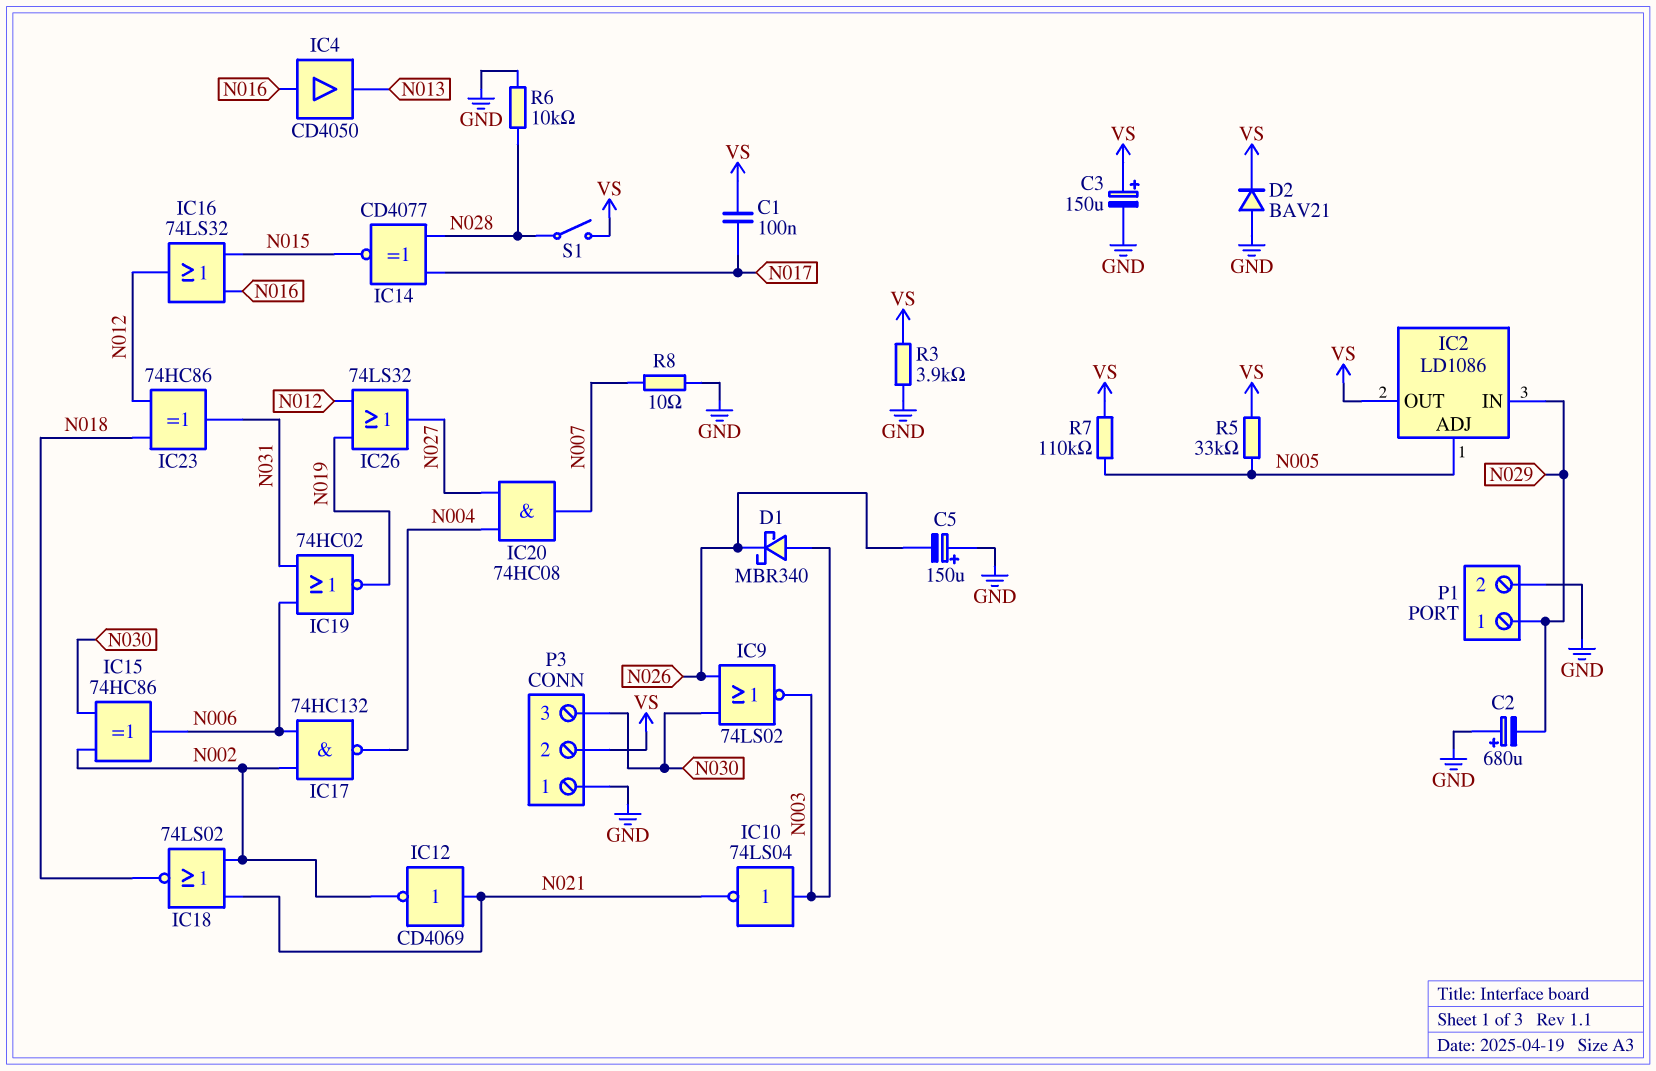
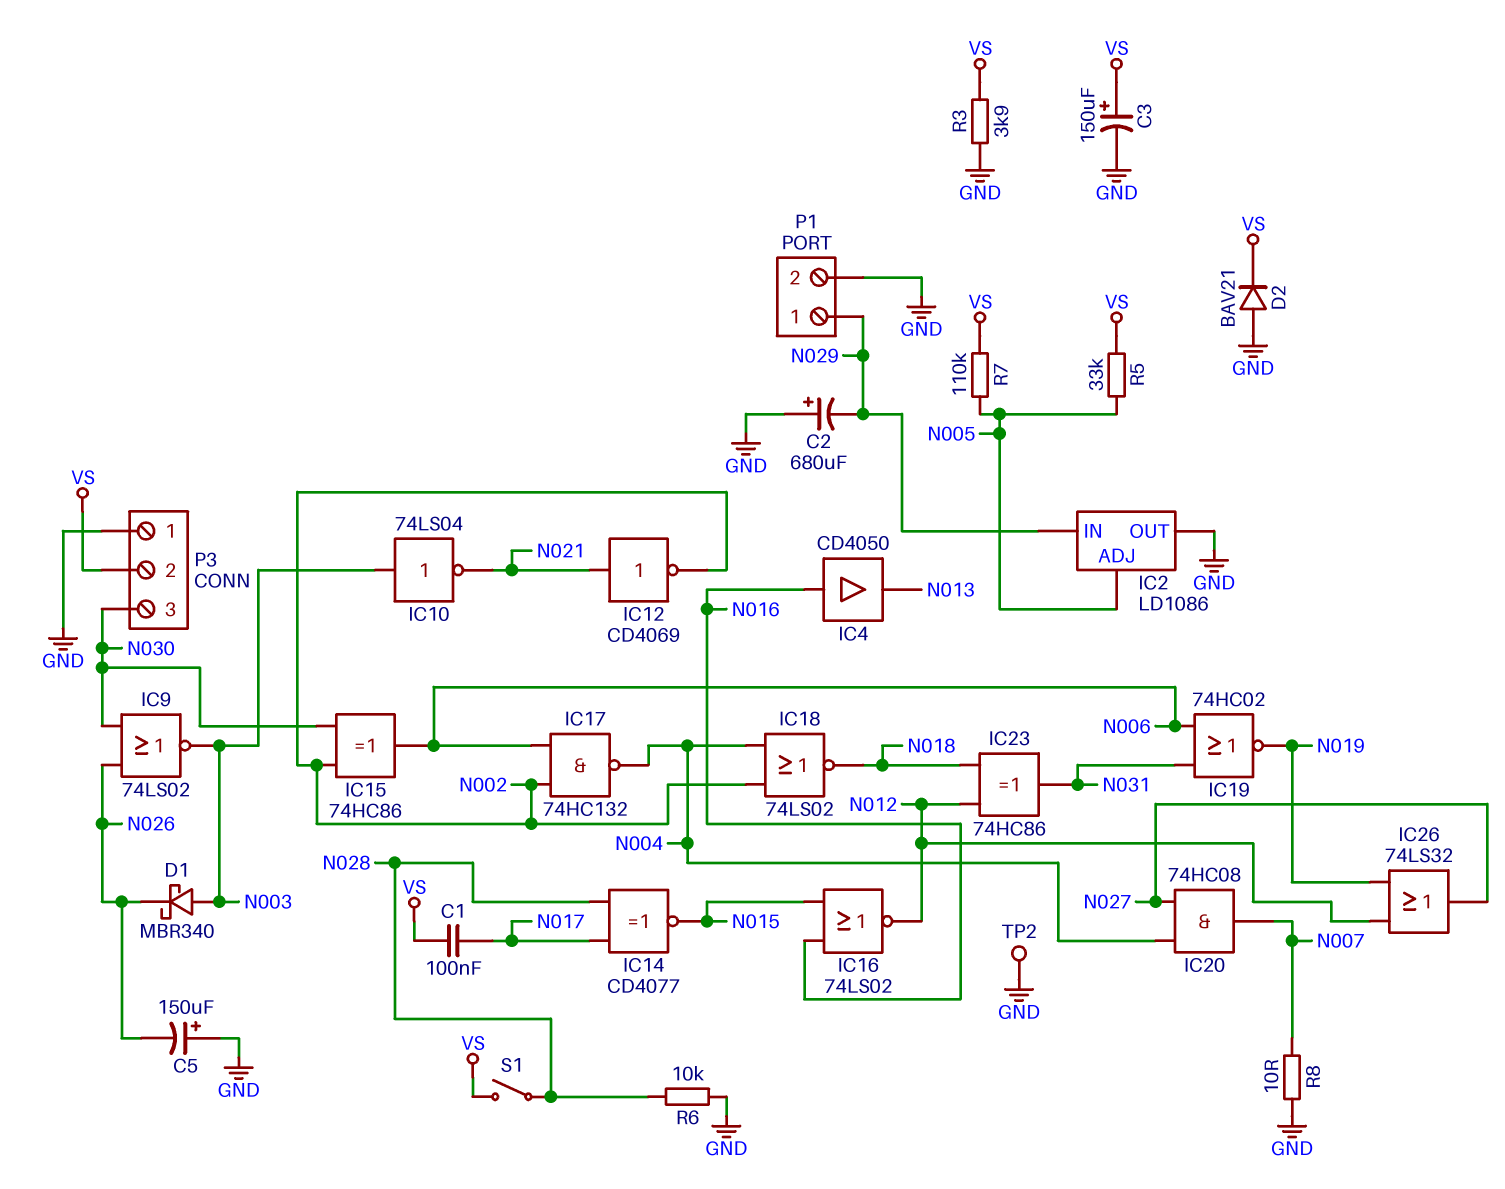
IC2 pin OUT: VS -> GND
IC16: OR 74LS32 (in N015, in N016, out N012) -> NOR 74LS02 (in N015, in N016, out N012)
IC18: NOR 74LS02 (in N002, in N021, out N018) -> NOR 74LS02 (in N002, in N004, out N018)
TP2: none -> test point (GND)

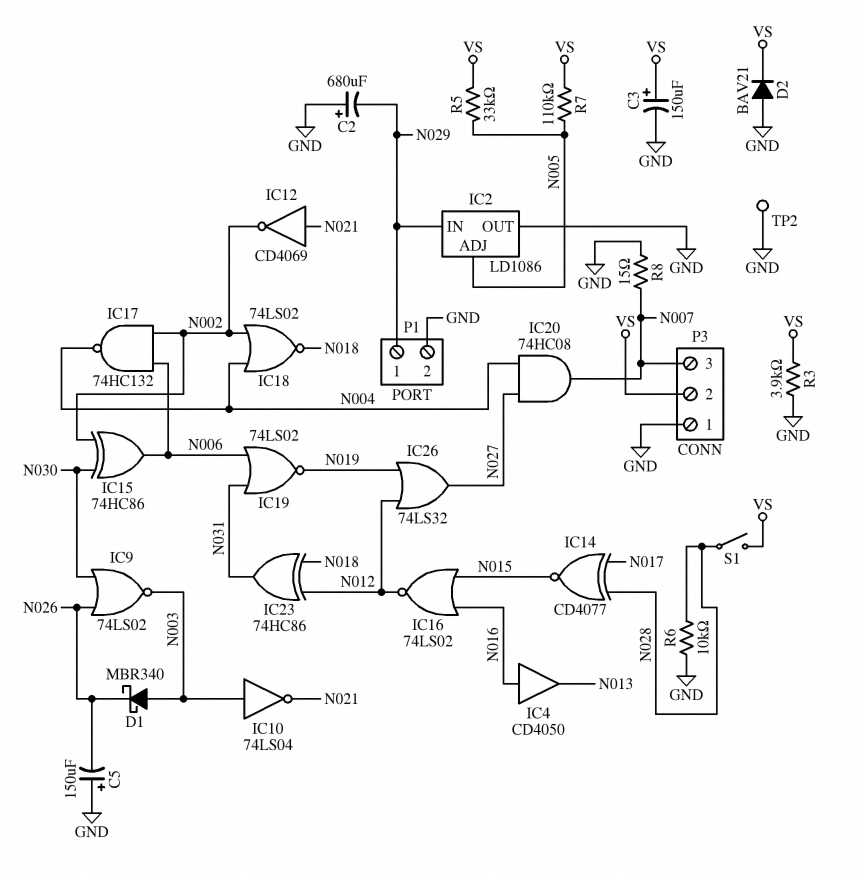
C1: 100nF (N017, VS) -> none
IC19: NOR 74HC02 (in N006, in N031, out N019) -> NOR 74LS02 (in N006, in N031, out N019)
P3 pin 3: N030 -> N007
R8: 10 (GND, N007) -> 15 (GND, N007)

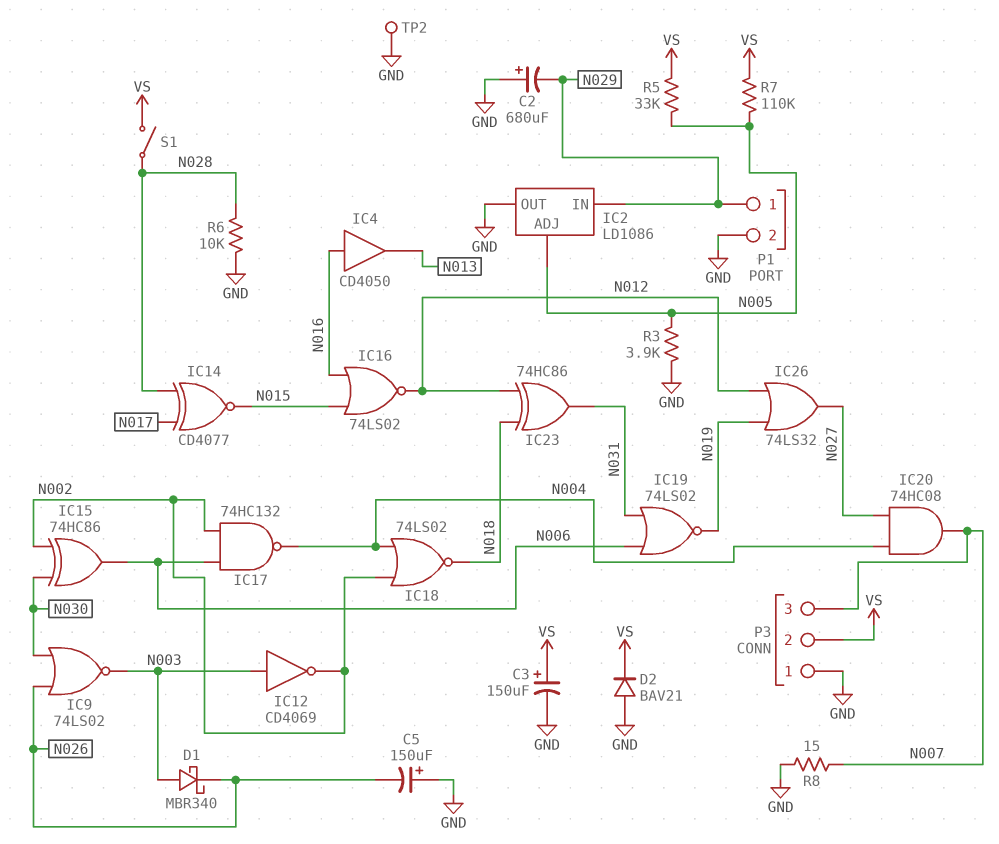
IC10: NOT 74LS04 (in N003, out N021) -> none
IC12: NOT CD4069 (in N021, out N002) -> NOT CD4069 (in N003, out N002)
R3: 3.9k (GND, VS) -> 3.9k (GND, N005)

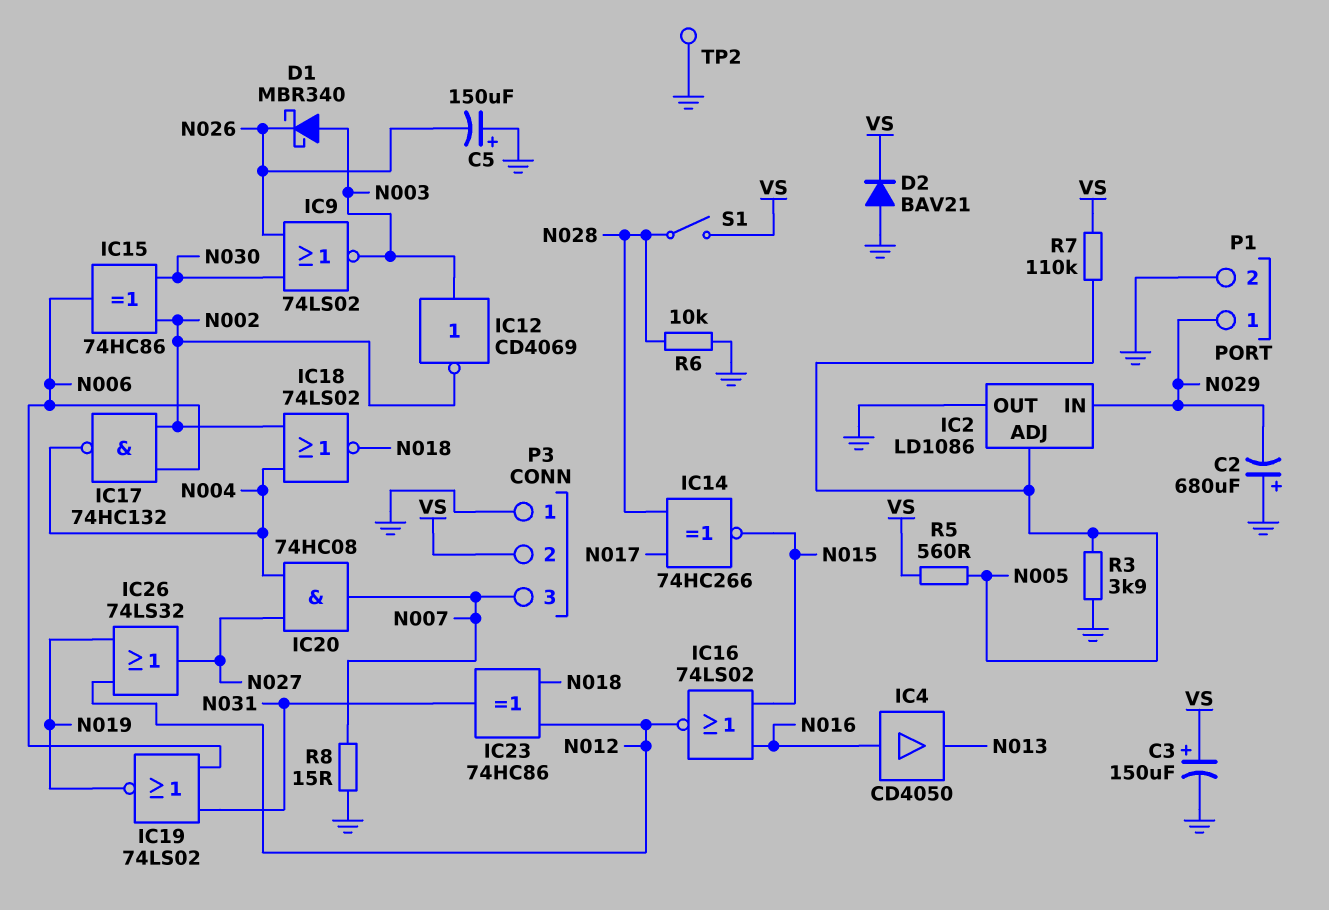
IC14: XNOR CD4077 (in N017, in N028, out N015) -> XNOR 74HC266 (in N017, in N028, out N015)
R5: 33k (N005, VS) -> 560 (N005, VS)

